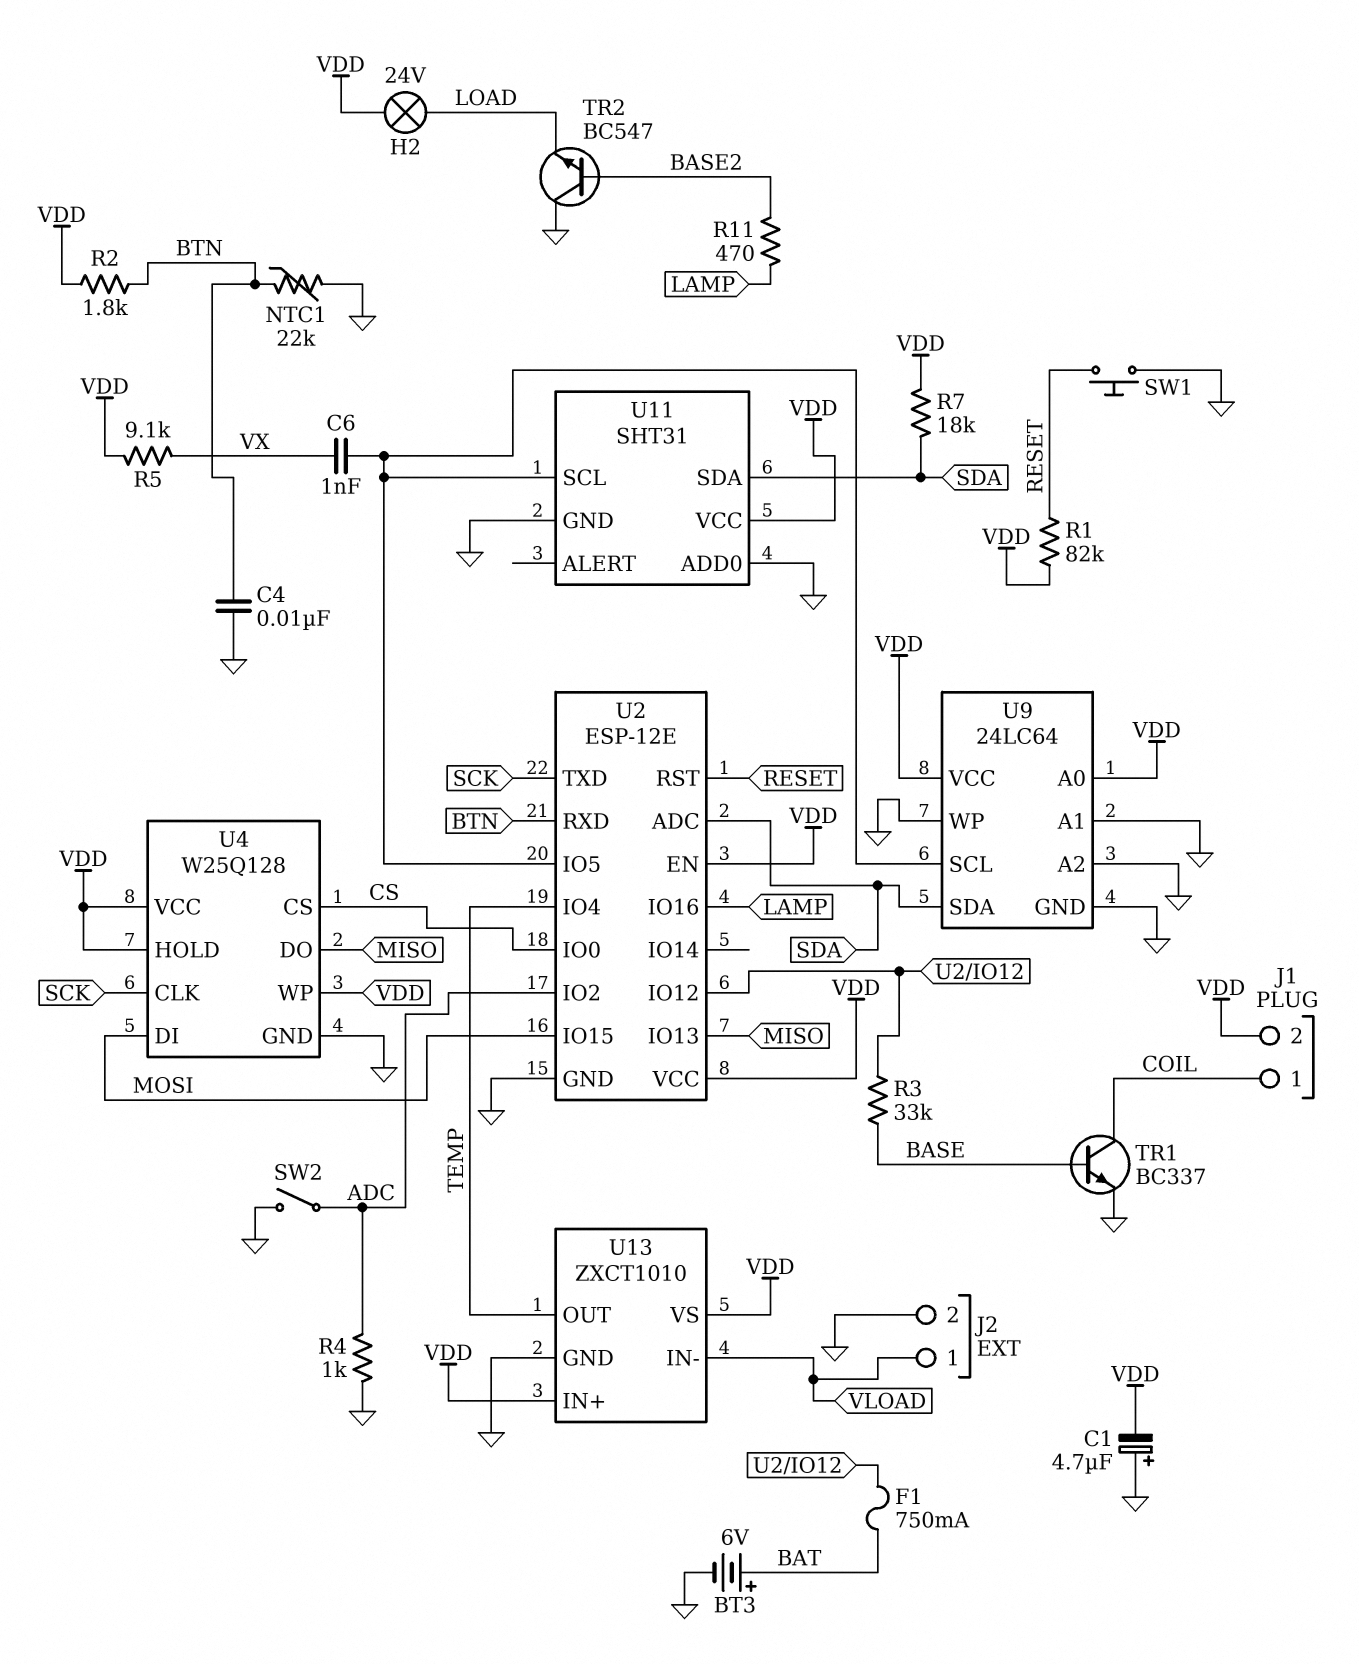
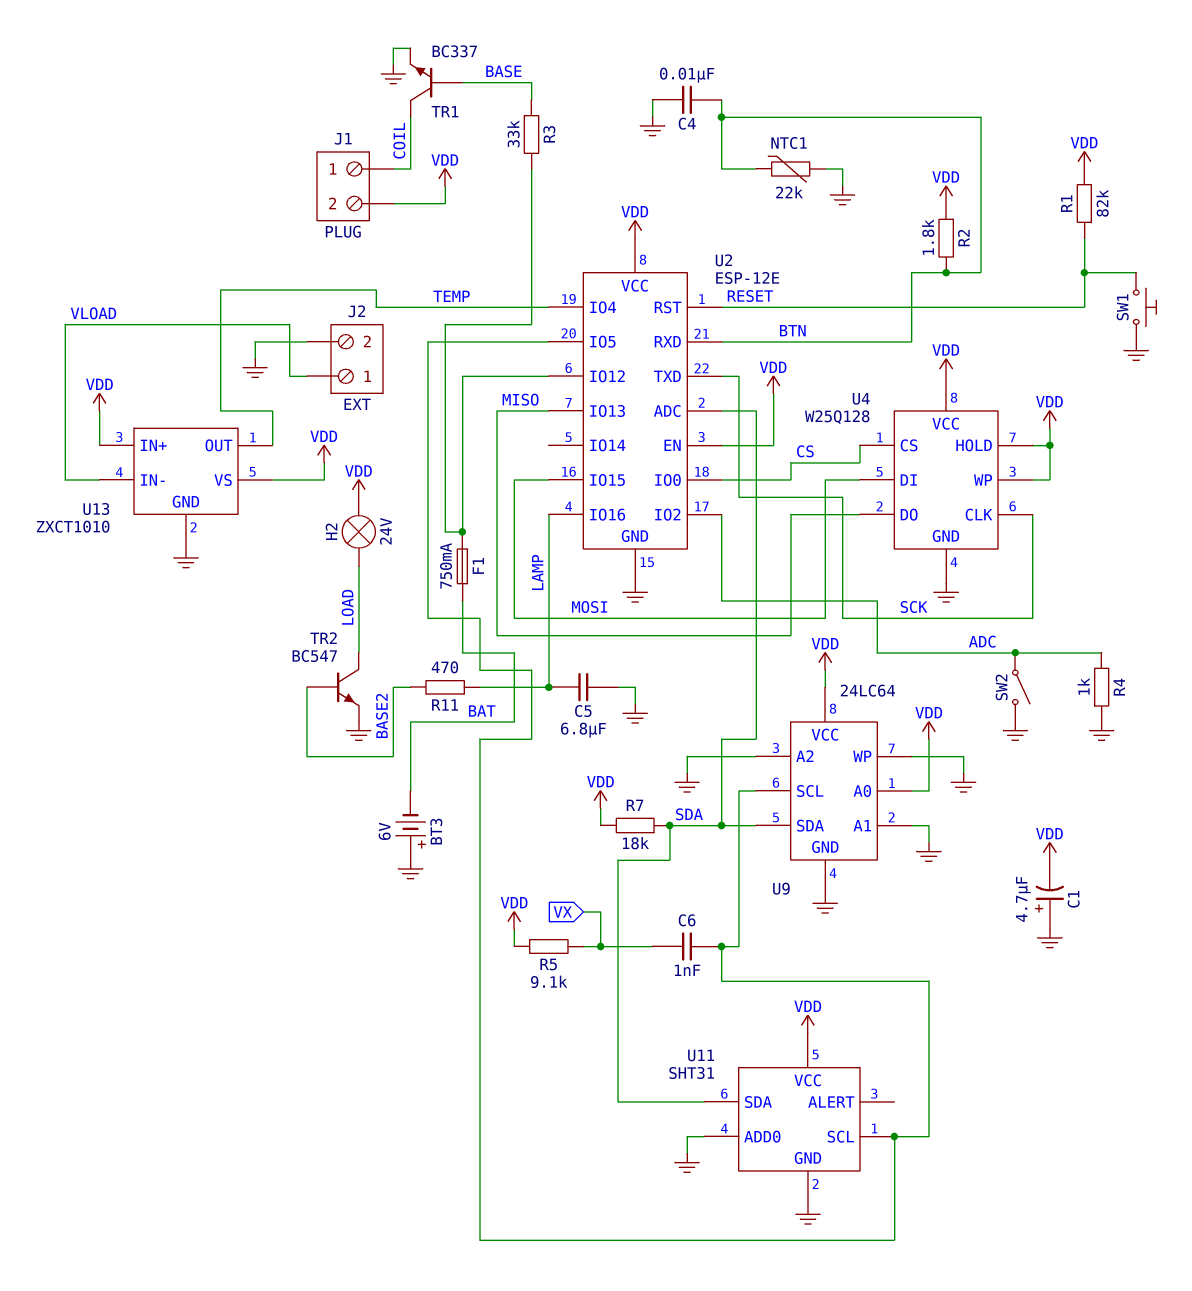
BT3: 6V (plus BAT, minus GND) -> 6V (plus GND, minus BAT)
C5: none -> 6.8uF (GND, LAMP)
TR2: NPN BC547 (B BASE2, C GND, E LOAD) -> NPN BC547 (B BASE2, C LOAD, E GND)

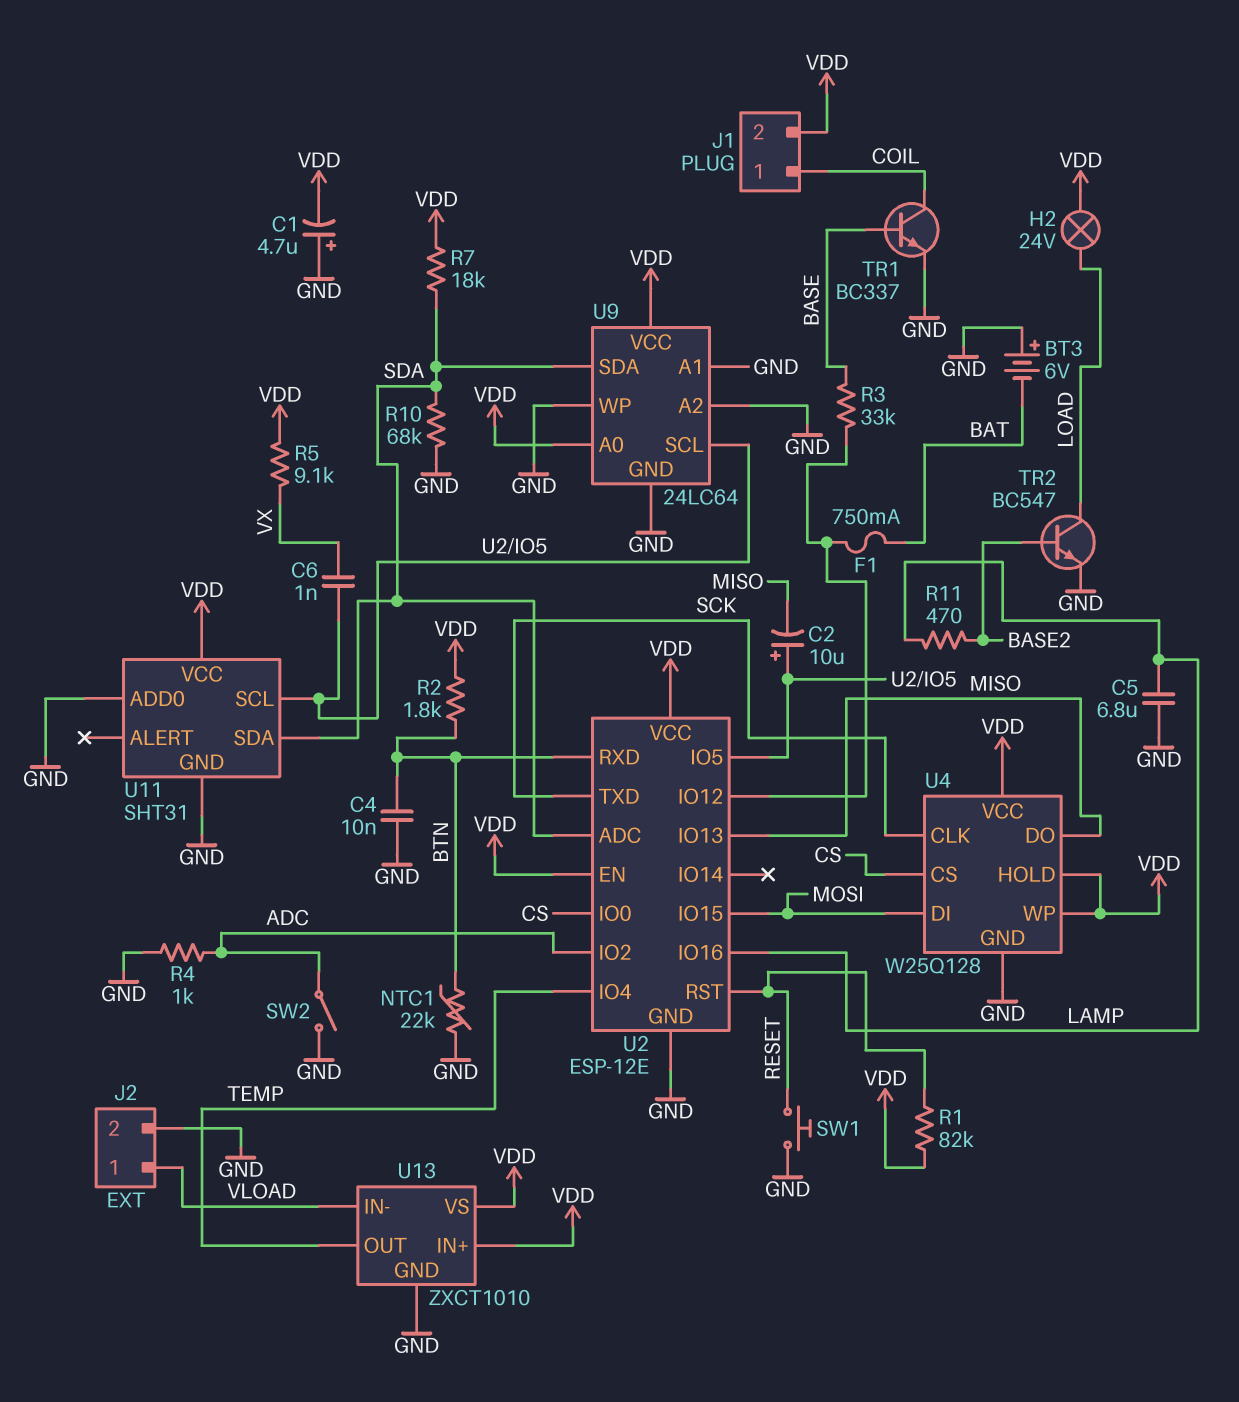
C2: none -> 10uF (plus U2/IO5, minus MISO)
R10: none -> 68k (GND, SDA)

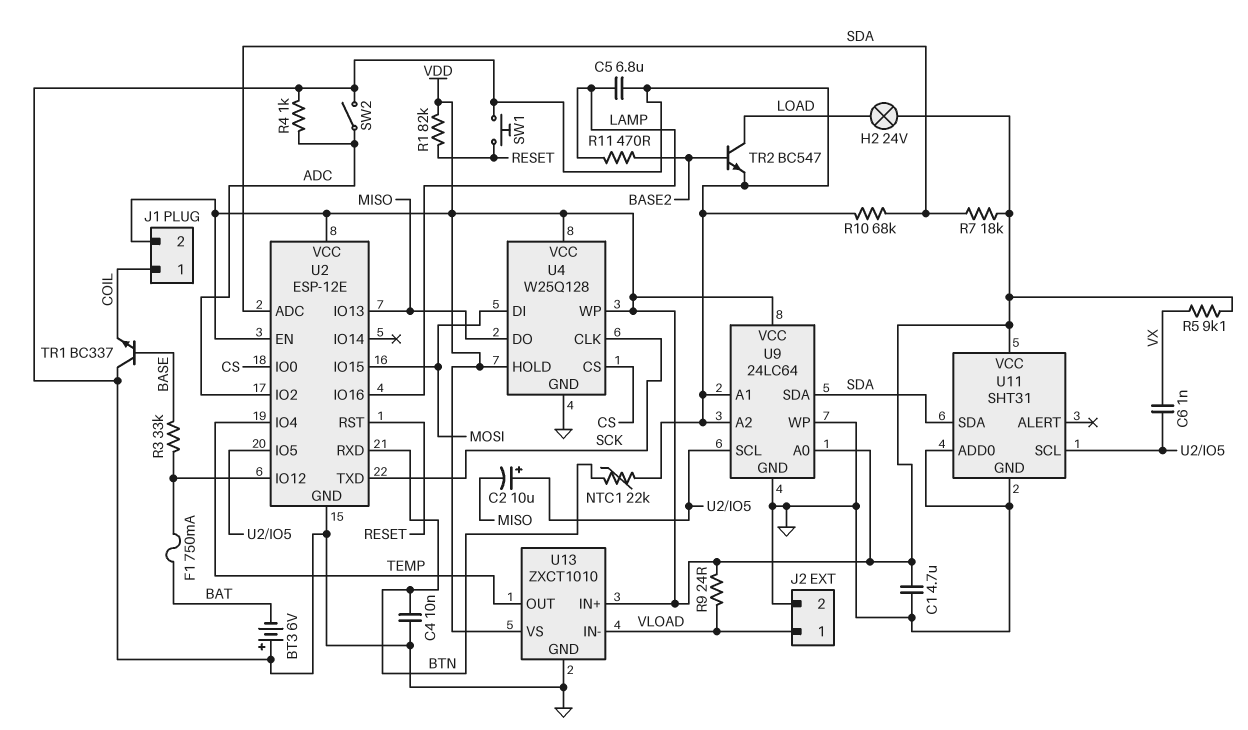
C1: 4.7uF (plus GND, minus VDD) -> 4.7uF (GND, VDD)
R2: 1.8k (BTN, VDD) -> none
R9: none -> 24 (VDD, VLOAD)
TR1: NPN BC337 (B BASE, C COIL, E GND) -> NPN BC337 (B BASE, C GND, E COIL)

